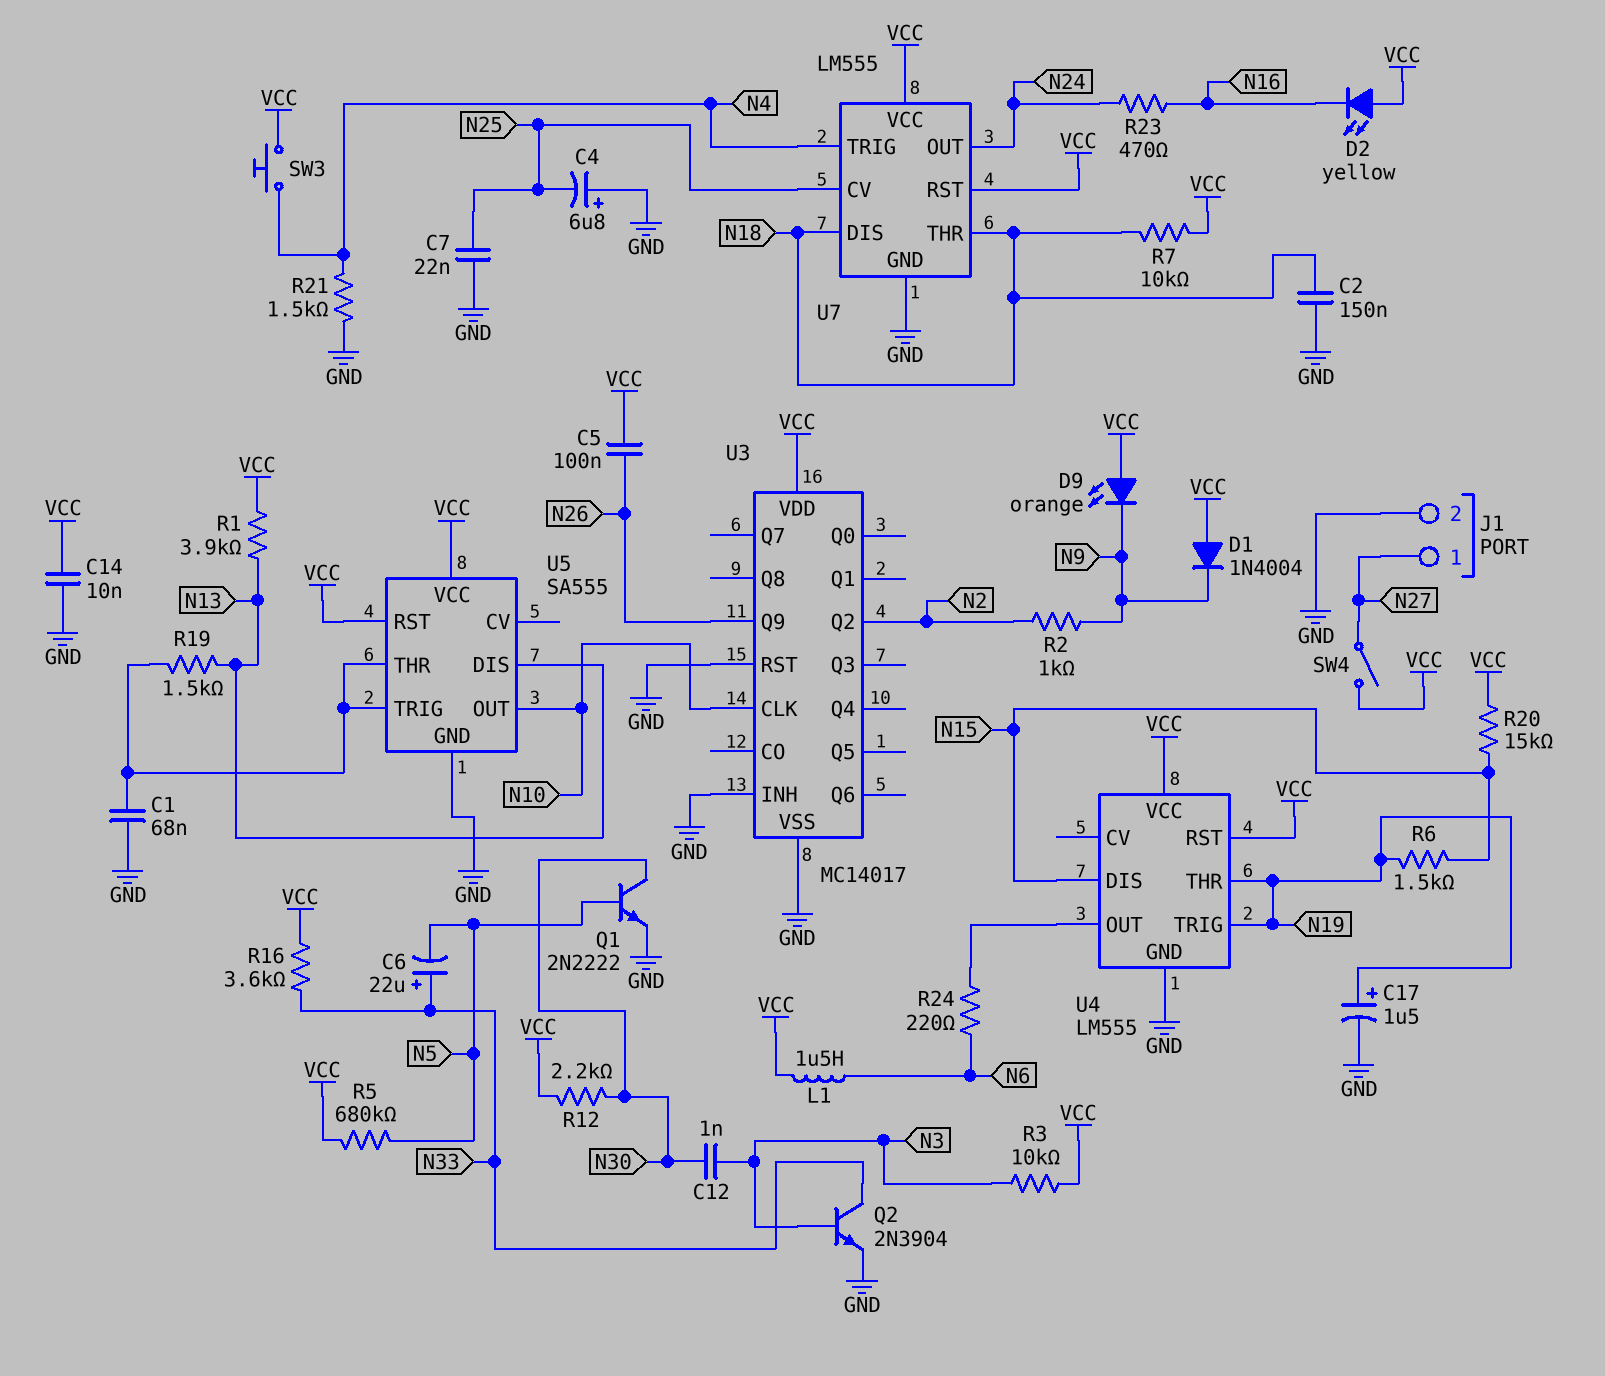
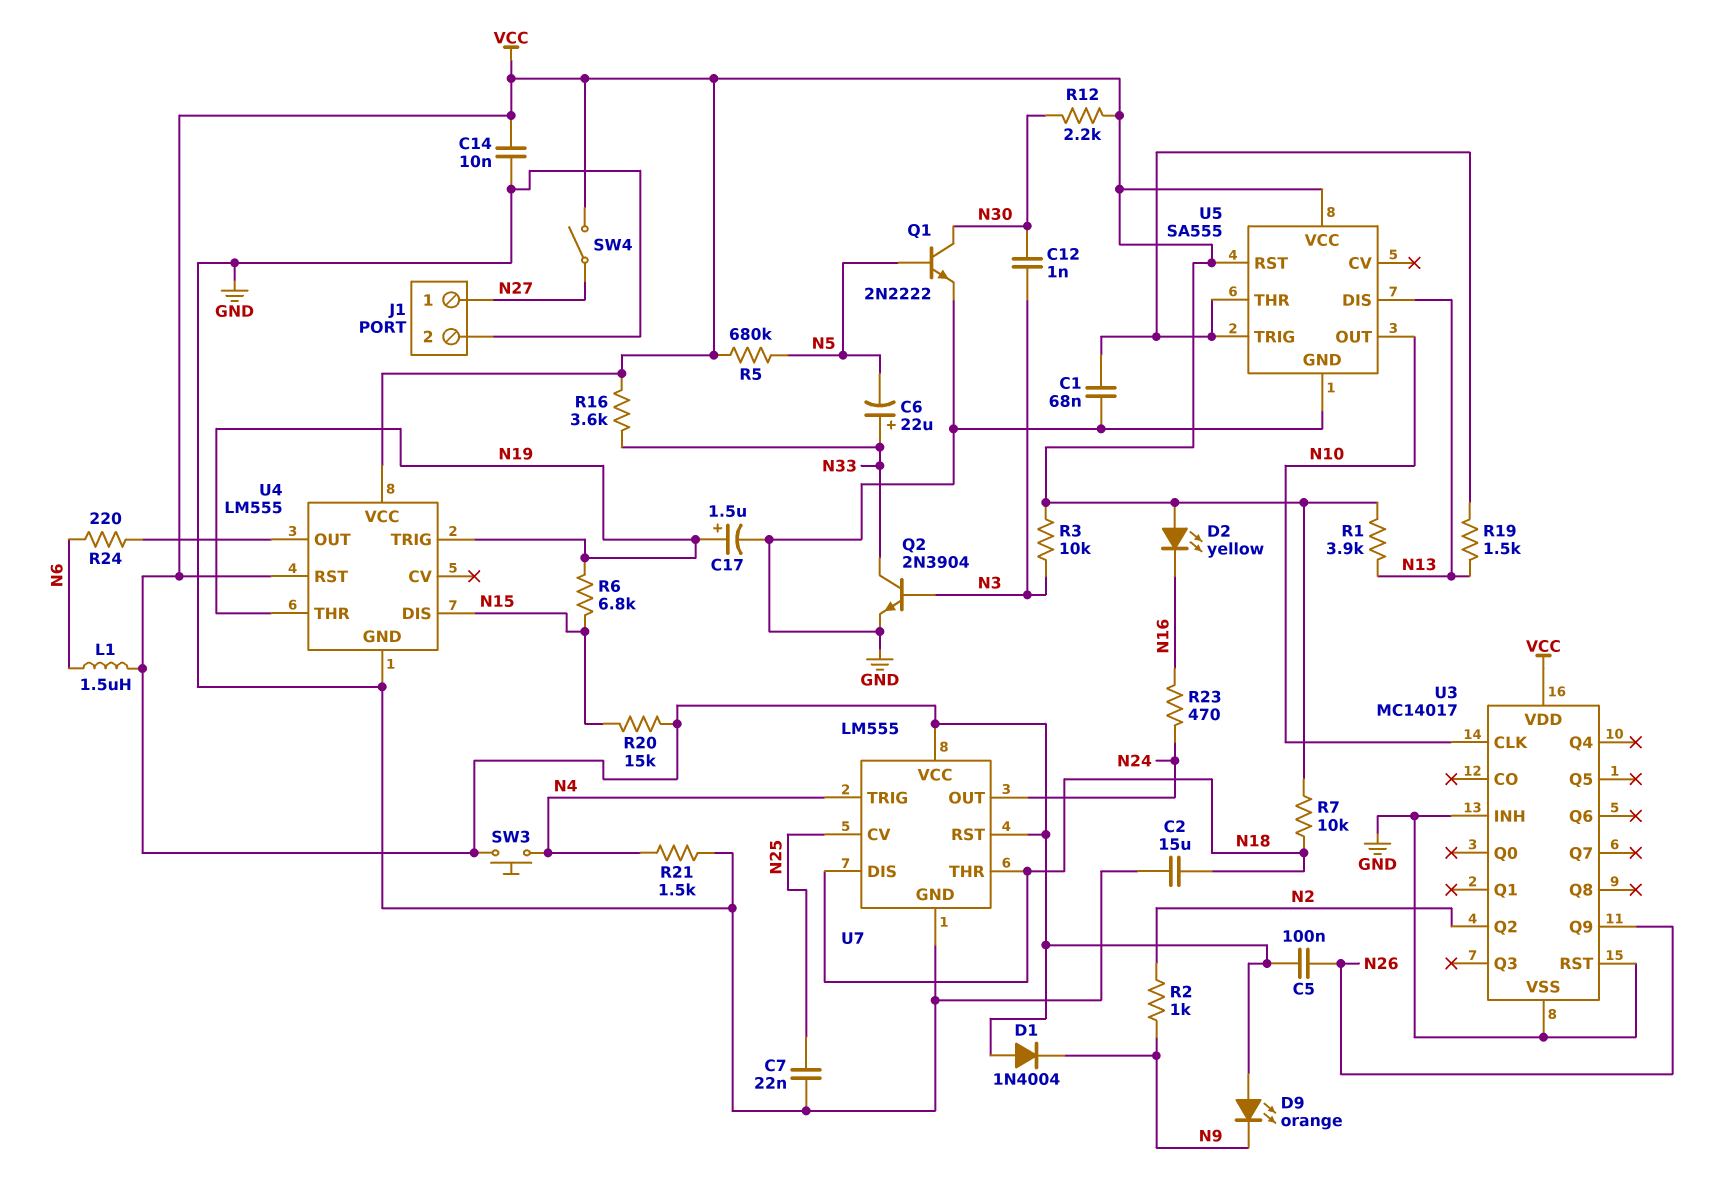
C2: 150nF (GND, N18) -> 15uF (GND, N18)
C4: 6.8uF (plus GND, minus N25) -> none
R6: 1.5k (N15, N19) -> 6.8k (N15, N19)

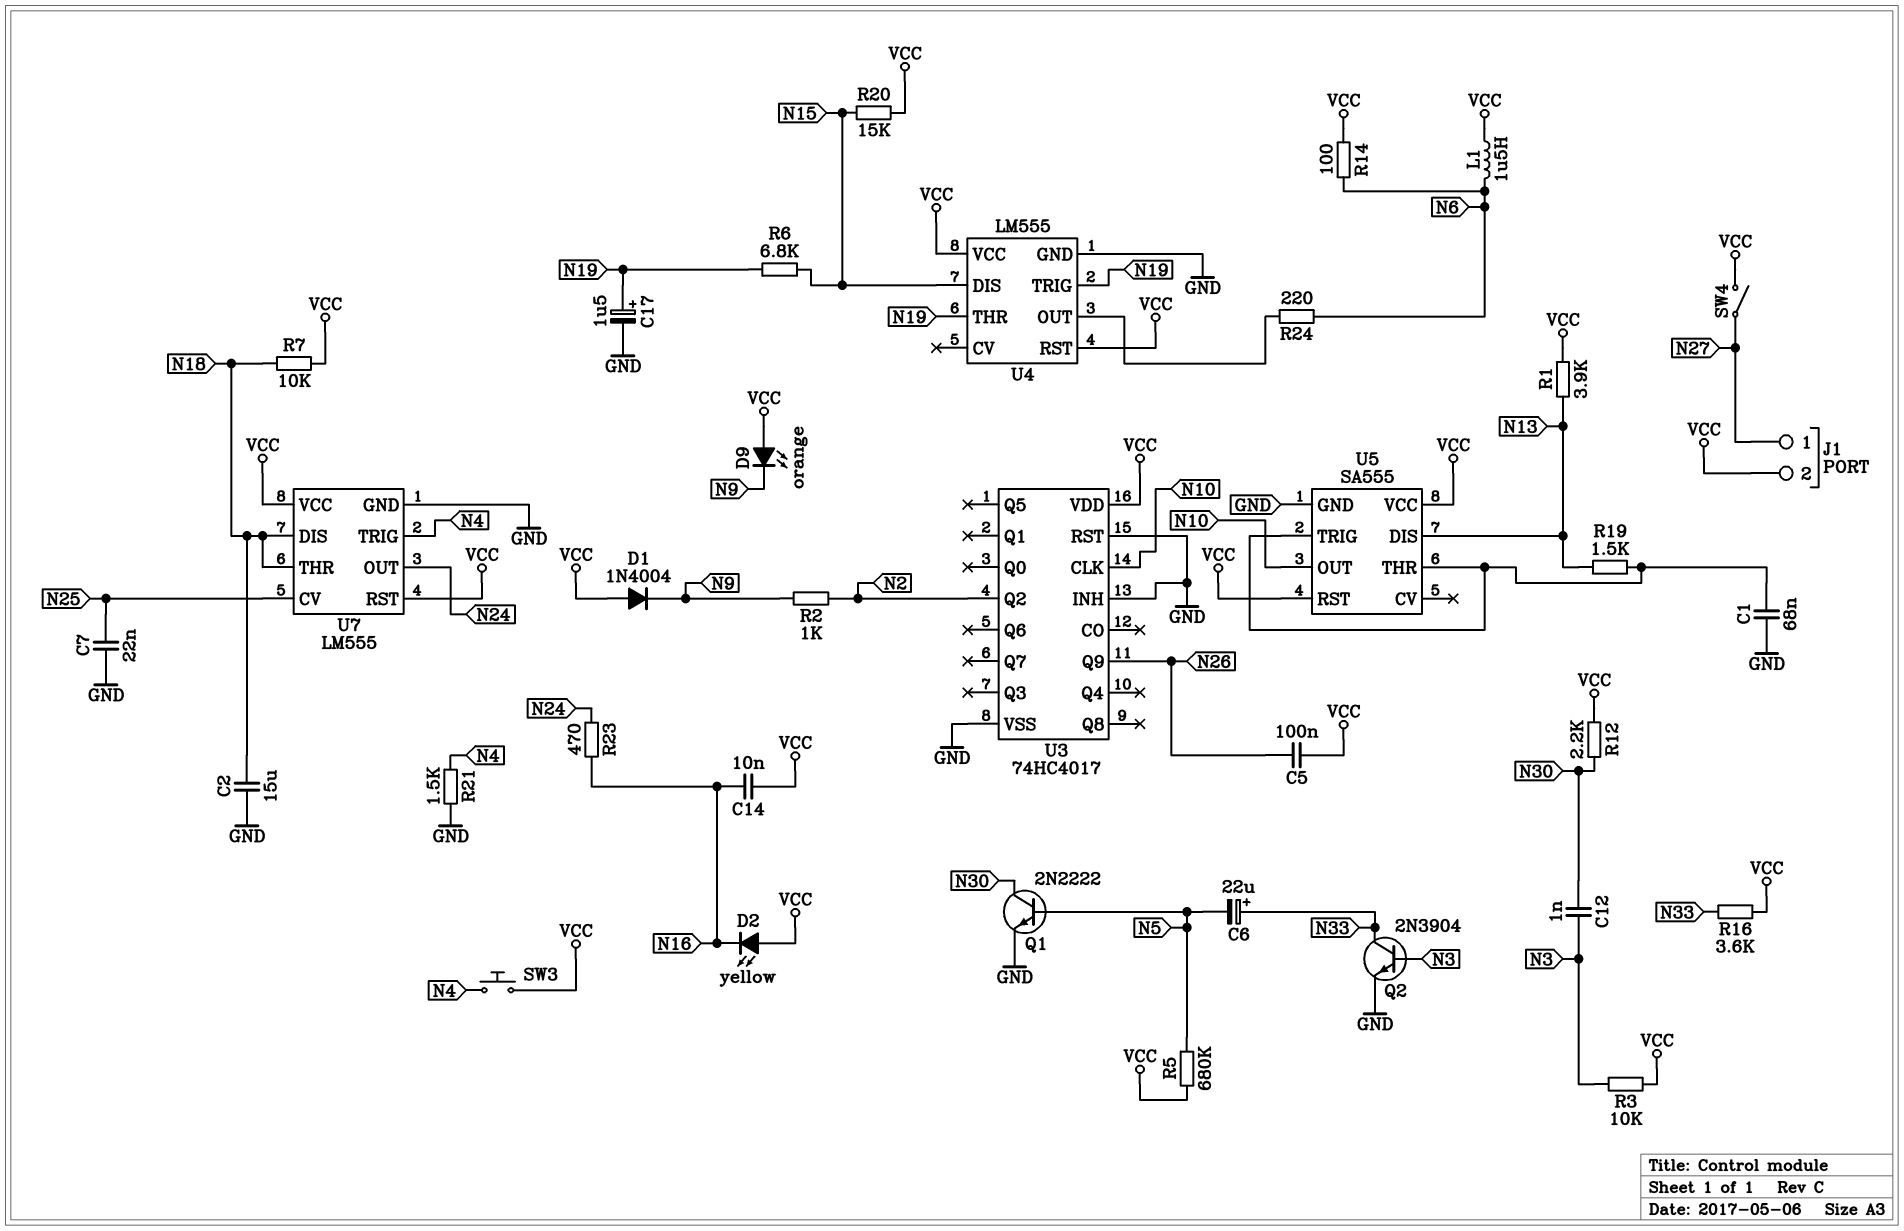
C14: 10nF (GND, VCC) -> 10nF (N16, VCC)
J1 pin 2: GND -> VCC
R14: none -> 100 (N6, VCC)
U3: MC14017 -> 74HC4017

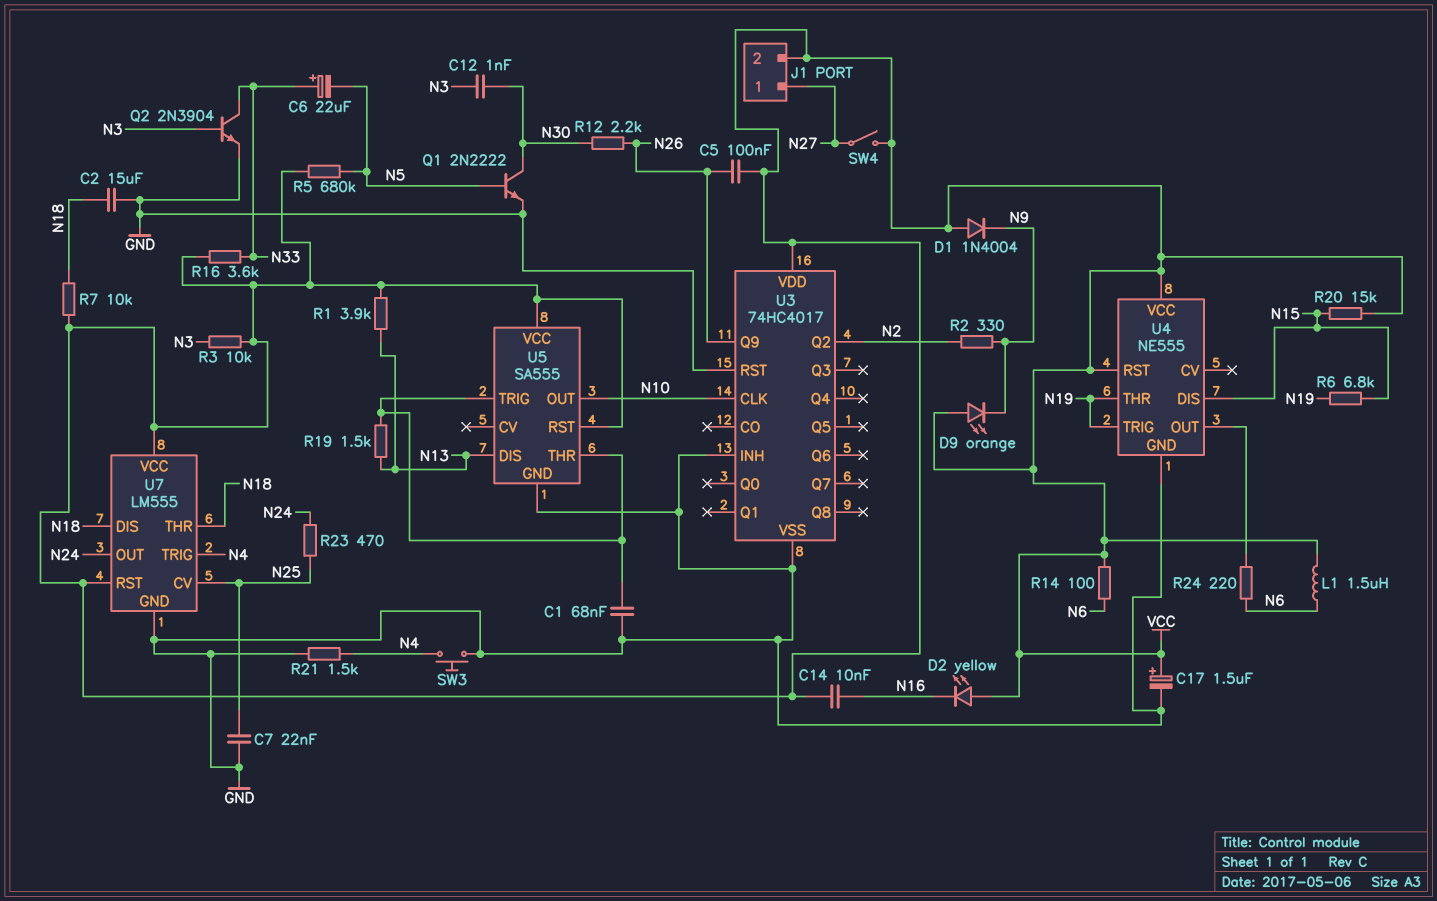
C17: 1.5uF (plus N19, minus GND) -> 1.5uF (plus VCC, minus GND)
R2: 1k (N2, N9) -> 330 (N2, N9)
R12: 2.2k (N30, VCC) -> 2.2k (N26, N30)
R23: 470 (N16, N24) -> 470 (N24, N25)
SW3: button (N4, VCC) -> button (GND, N4)
U4: LM555 -> NE555

